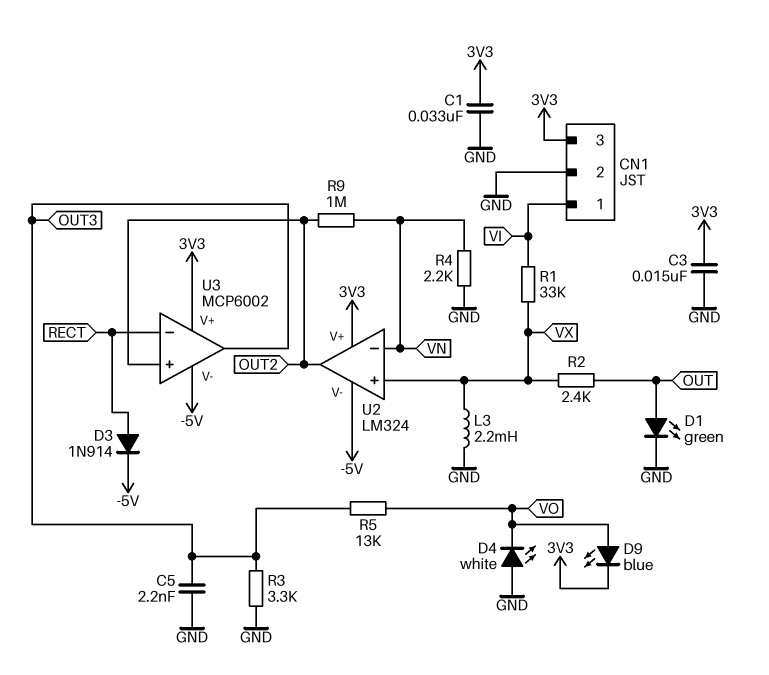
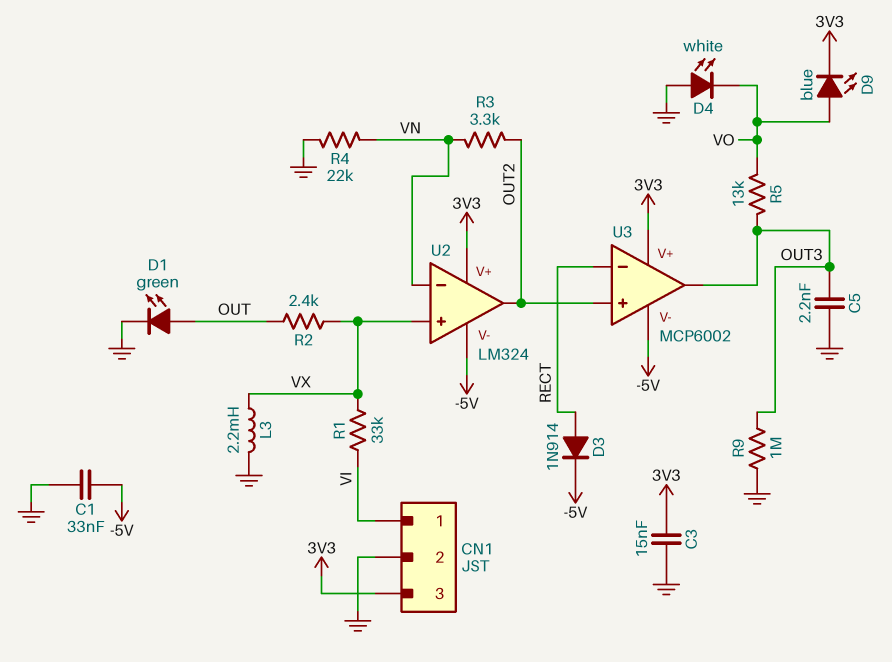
C1: 33nF (3V3, GND) -> 33nF (-5V, GND)
R3: 3.3k (GND, OUT3) -> 3.3k (OUT2, VN)
R4: 2.2k (GND, VN) -> 22k (GND, VN)
R9: 1M (OUT2, VN) -> 1M (GND, OUT3)

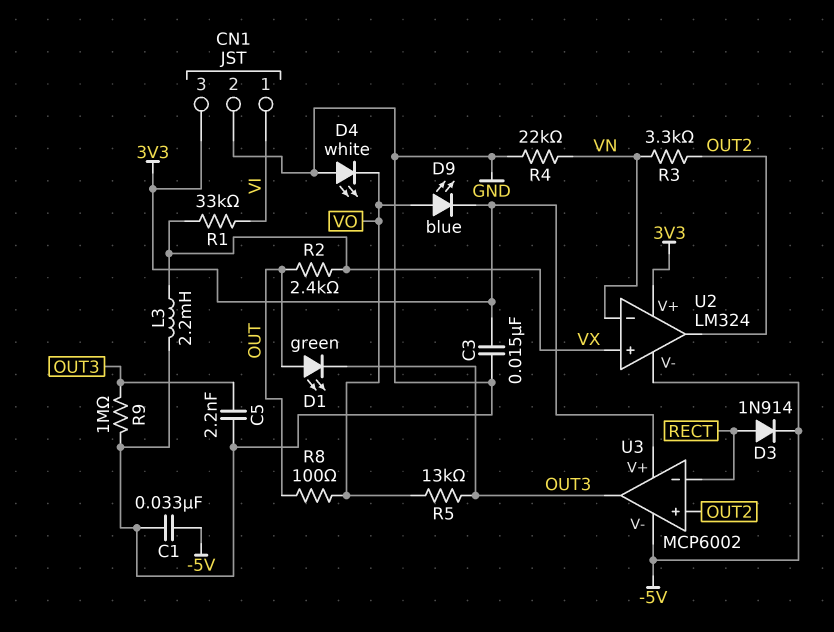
D1: LED green (A OUT, K GND) -> LED green (A OUT, K OUT3)
R8: none -> 100 (OUT, VO)

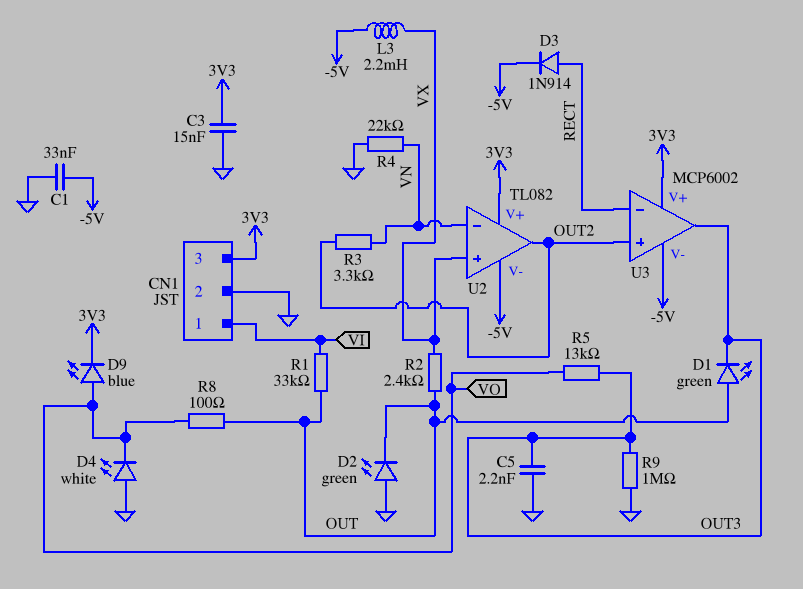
D2: none -> LED green (A GND, K OUT)
L3: 2.2mH (GND, VX) -> 2.2mH (-5V, VX)
R1: 33k (VI, VX) -> 33k (OUT, VI)
U2: LM324 -> TL082

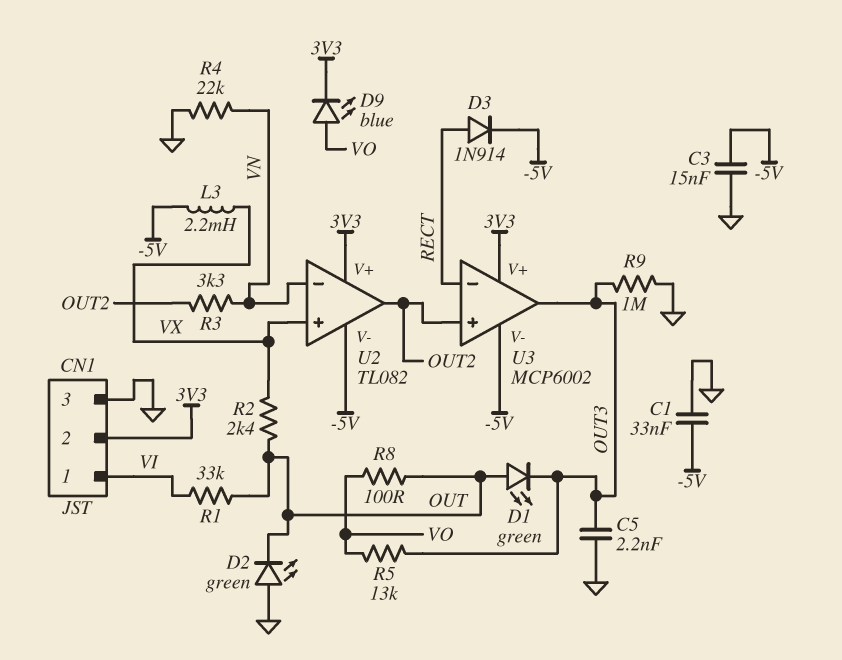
C3: 15nF (3V3, GND) -> 15nF (-5V, GND)
CN1 pin 2: GND -> 3V3
CN1 pin 3: 3V3 -> GND
D4: LED white (A GND, K VO) -> none

